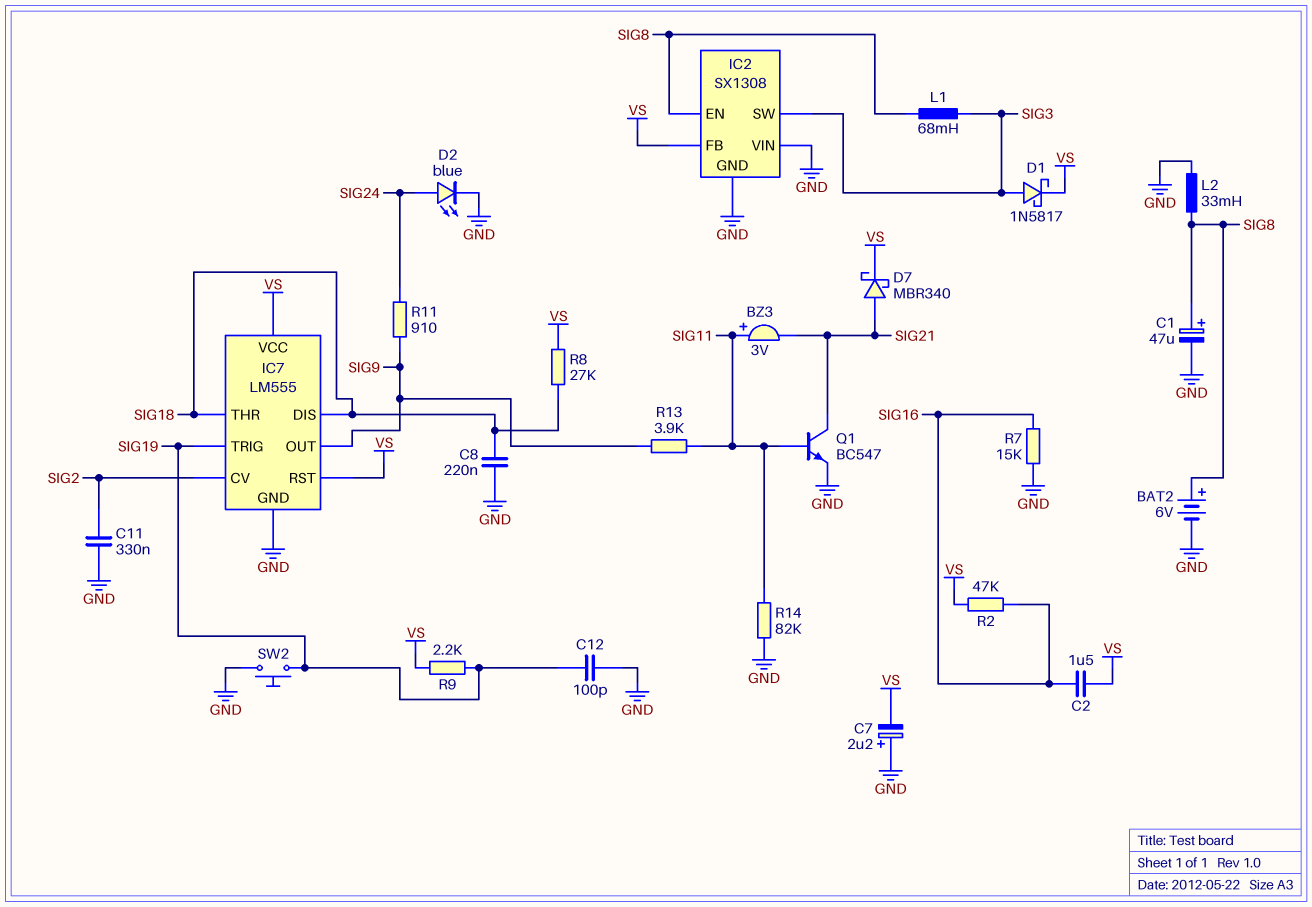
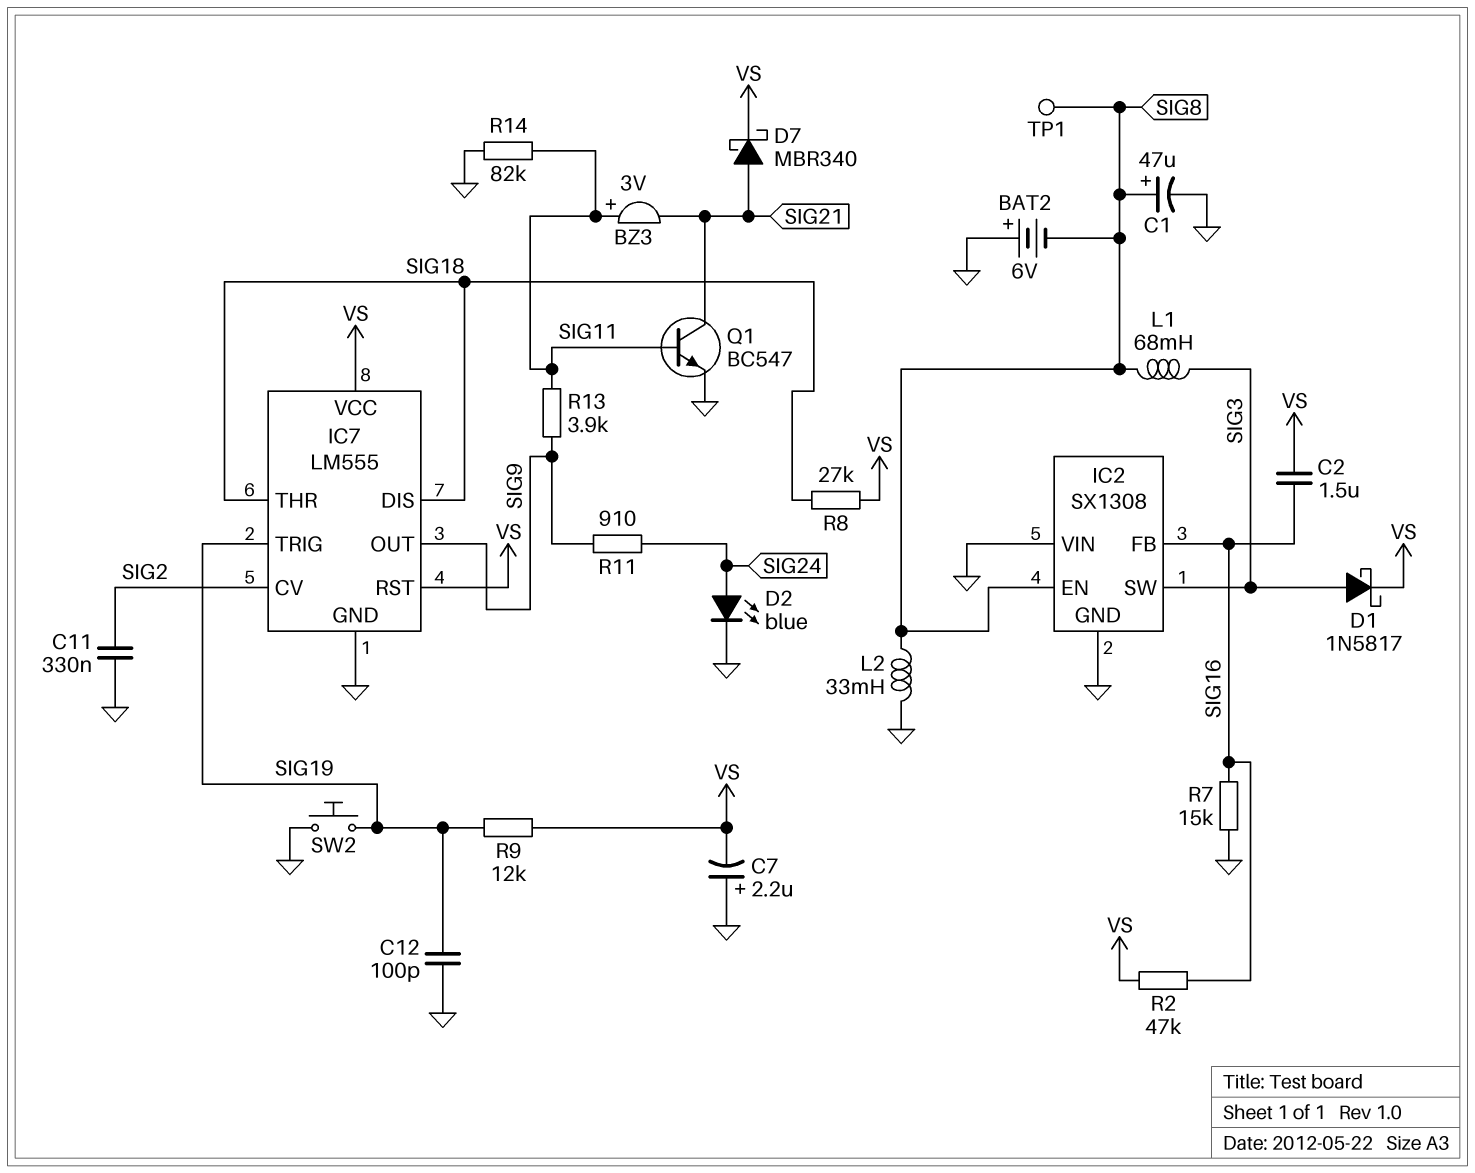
BAT2: 6V (plus SIG8, minus GND) -> 6V (plus GND, minus SIG8)
C8: 220nF (GND, SIG18) -> none
IC2 pin FB: VS -> SIG16
R9: 2.2k (SIG19, VS) -> 12k (SIG19, VS)
TP1: none -> test point (SIG8)

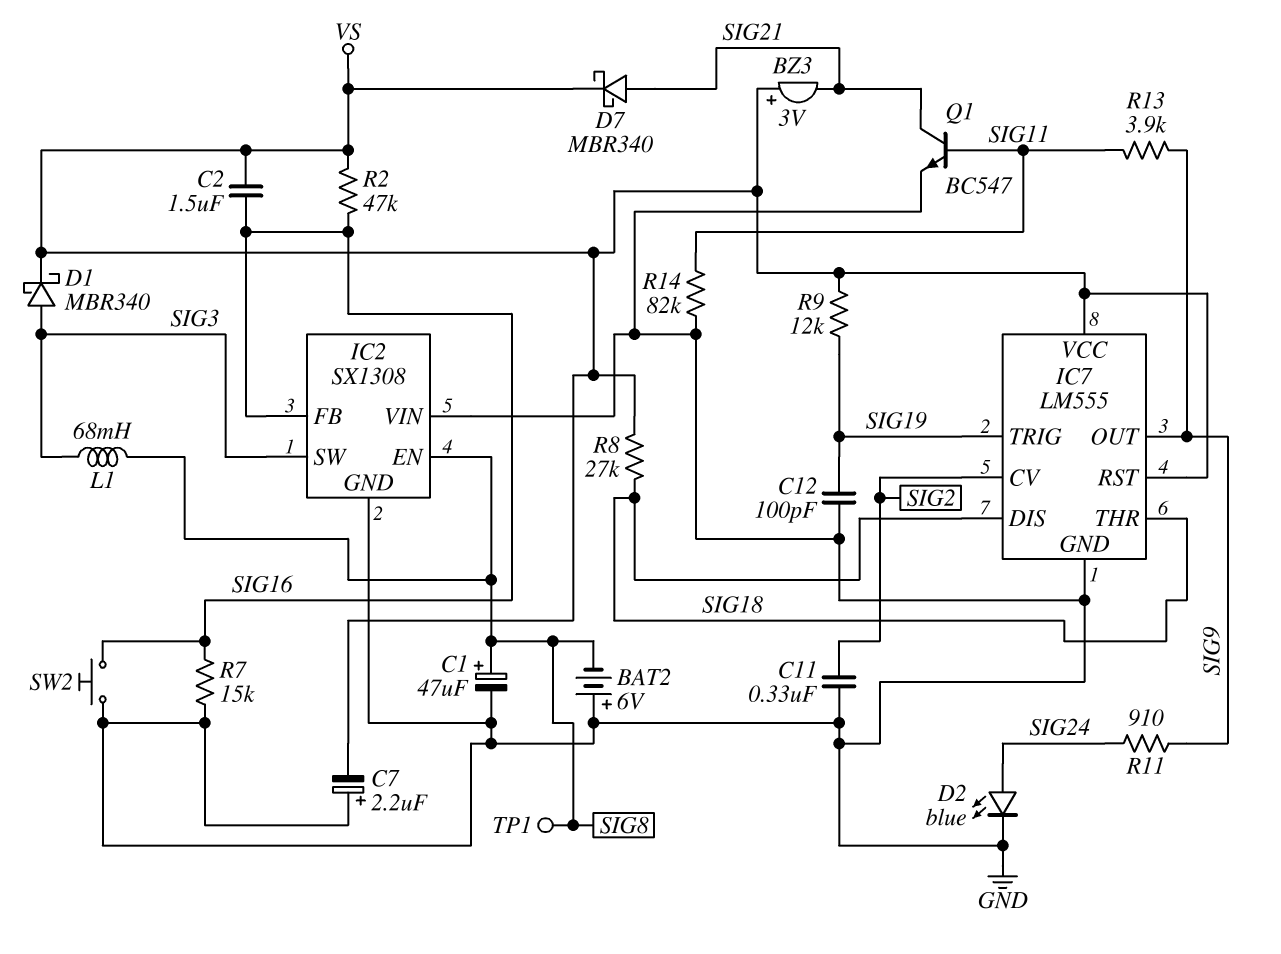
BZ3: buzzer 3V (plus SIG11, minus SIG21) -> buzzer 3V (plus VS, minus SIG21)
D1: schottky 1N5817 (A SIG3, K VS) -> schottky MBR340 (A SIG3, K VS)
L2: 33mH (GND, SIG8) -> none
SW2: button (GND, SIG19) -> button (GND, SIG16)

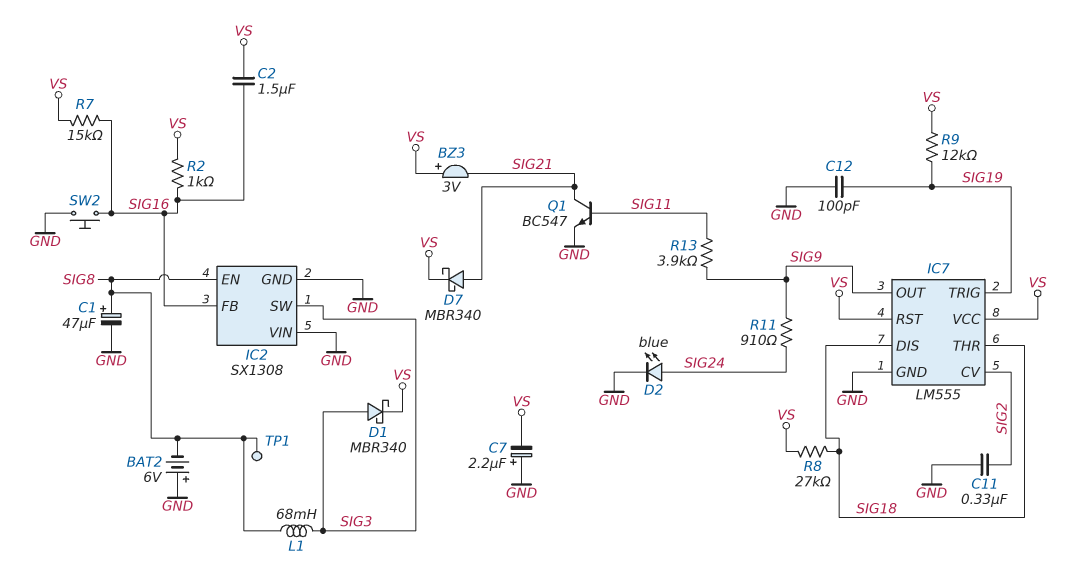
R2: 47k (SIG16, VS) -> 1k (SIG16, VS)
R7: 15k (GND, SIG16) -> 15k (SIG16, VS)
R14: 82k (GND, SIG11) -> none

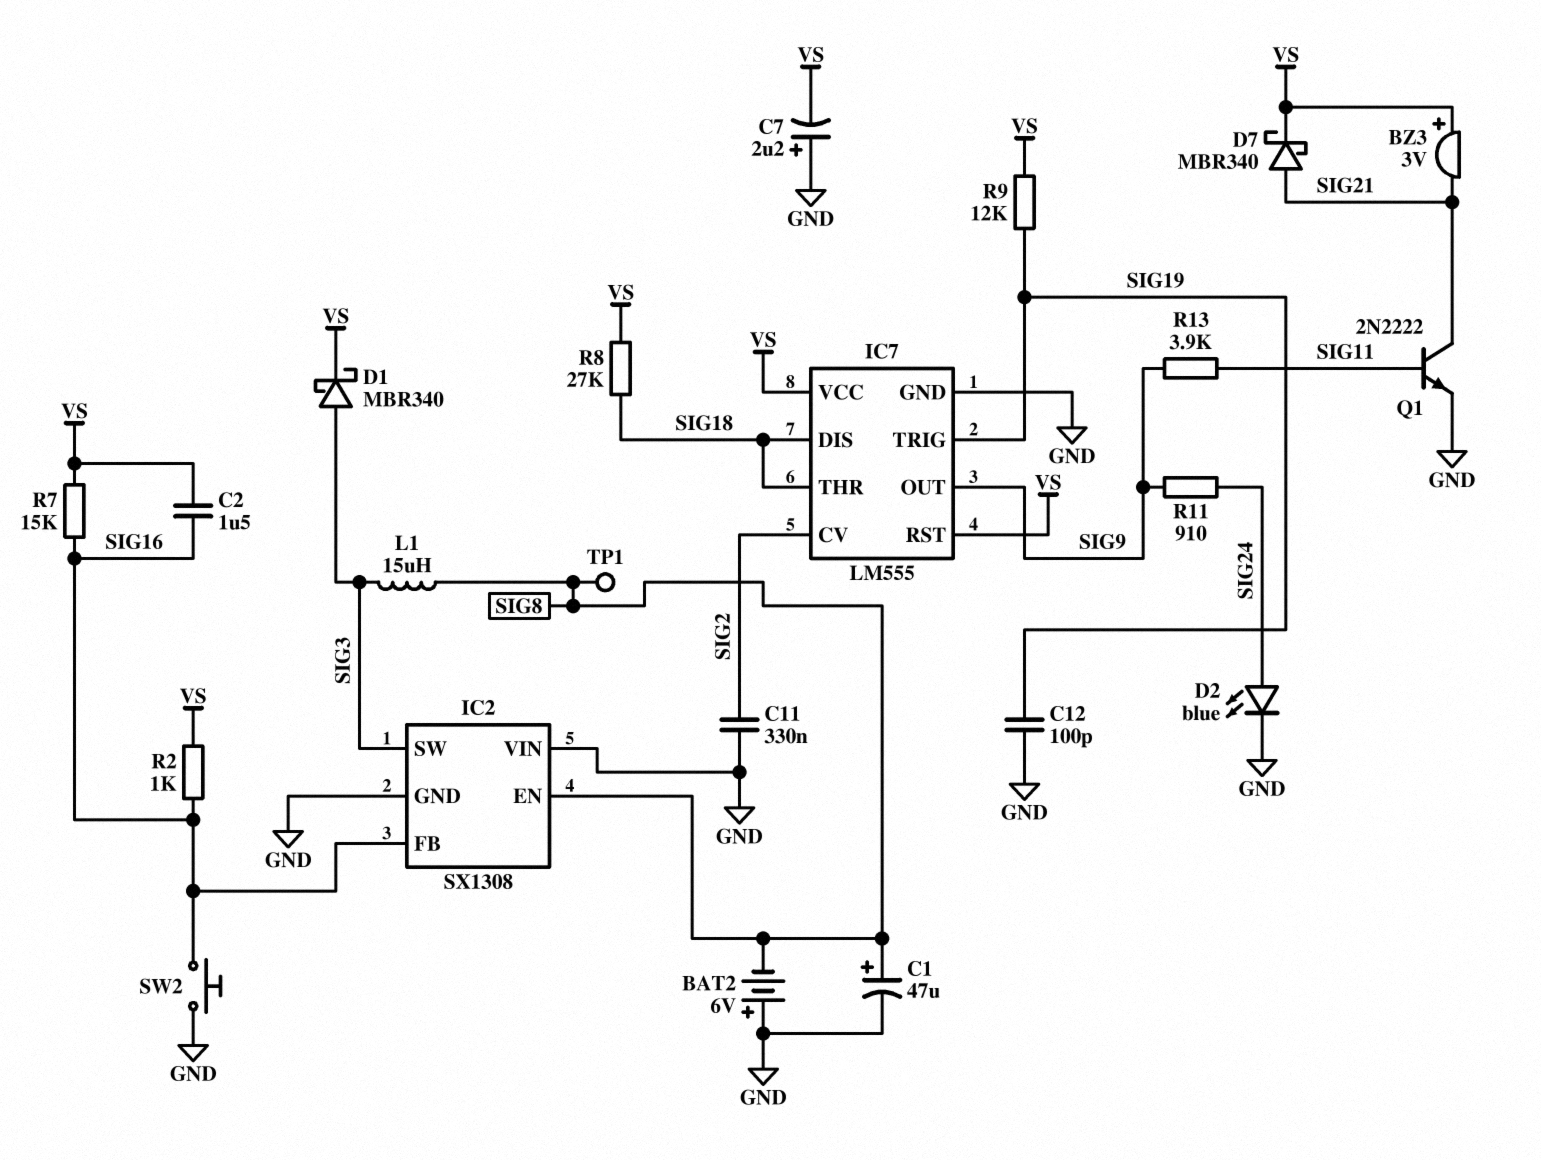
L1: 68mH (SIG3, SIG8) -> 15uH (SIG3, SIG8)
Q1: NPN BC547 (B SIG11, C SIG21, E GND) -> NPN 2N2222 (B SIG11, C SIG21, E GND)

